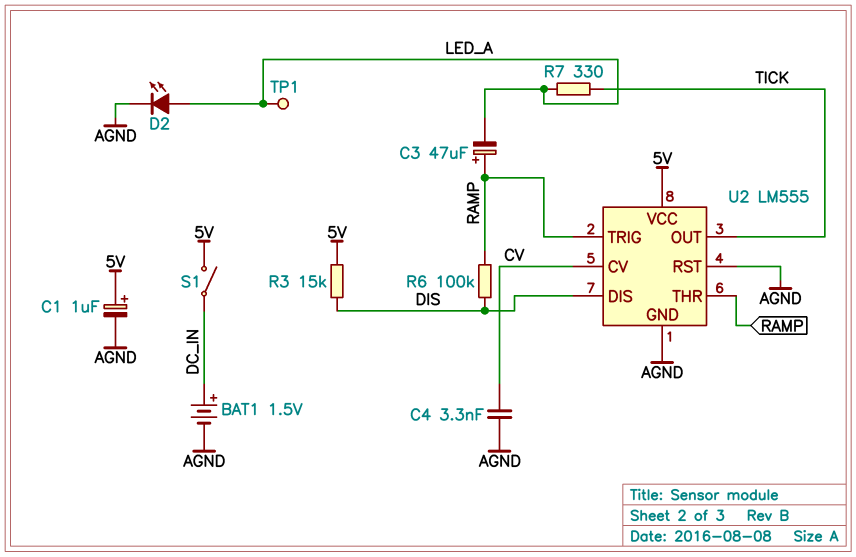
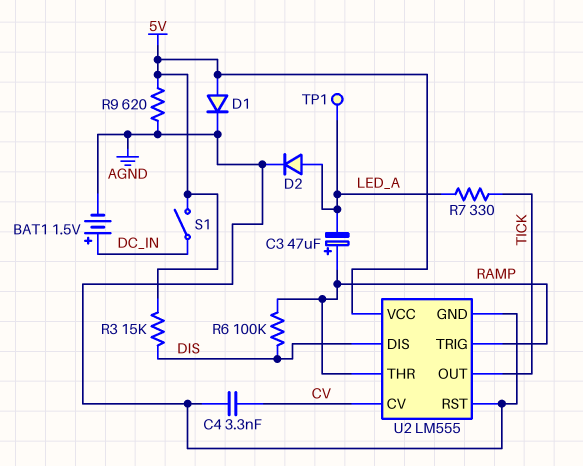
C1: 1uF (plus 5V, minus AGND) -> none
D1: none -> diode (A 5V, K AGND)
D2: LED (A LED_A, K AGND) -> diode (A LED_A, K AGND)
R9: none -> 620 (5V, AGND)

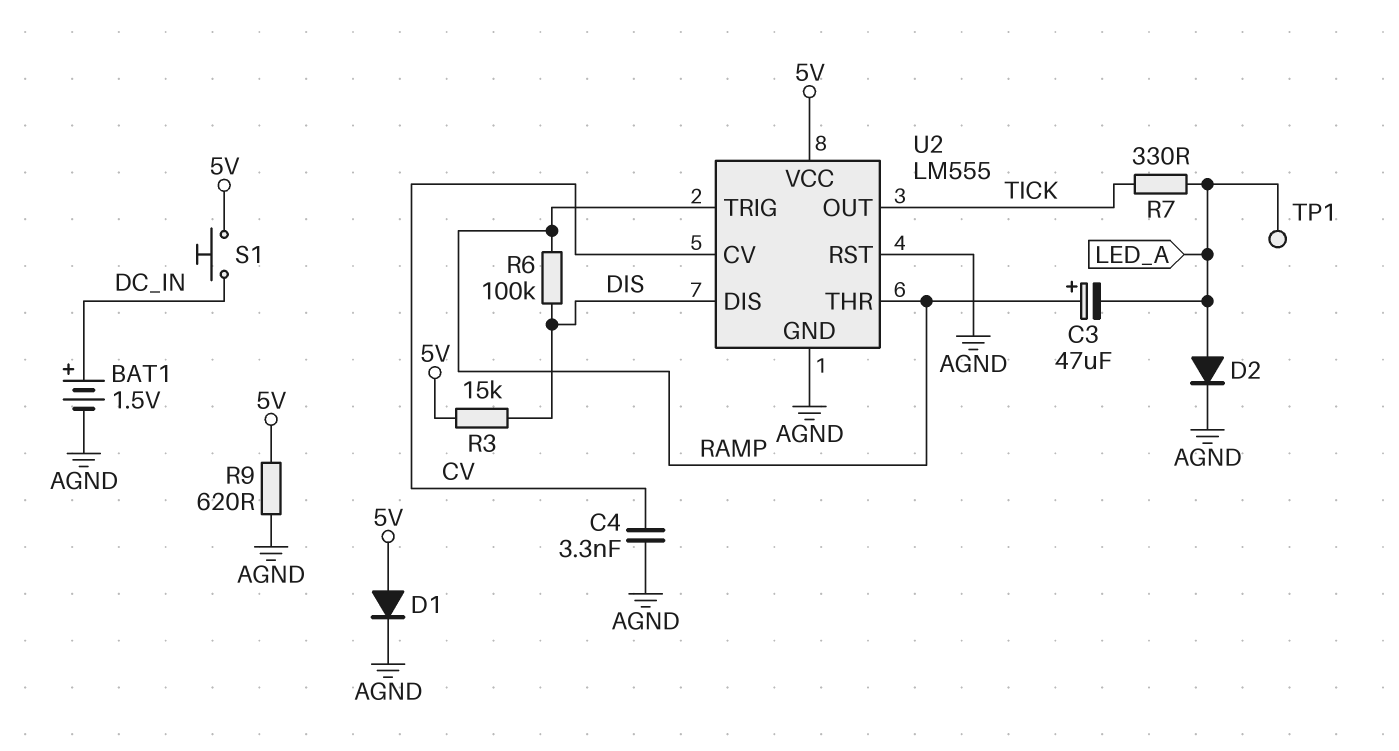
S1: switch (5V, DC_IN) -> button (5V, DC_IN)

